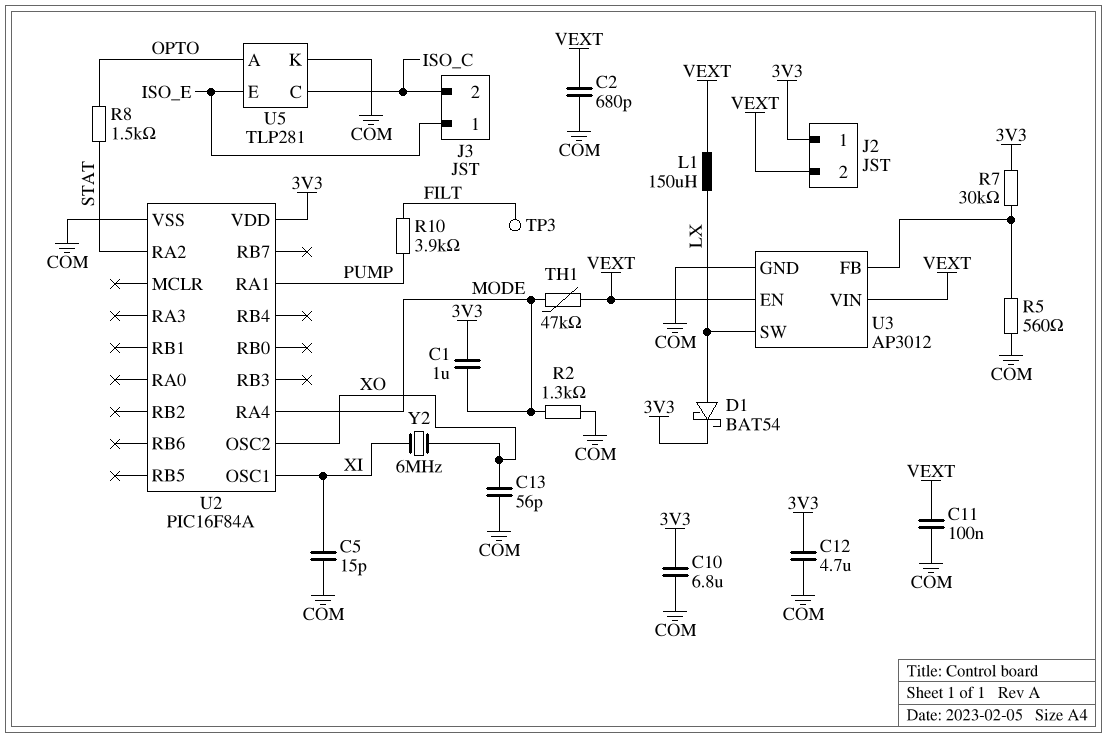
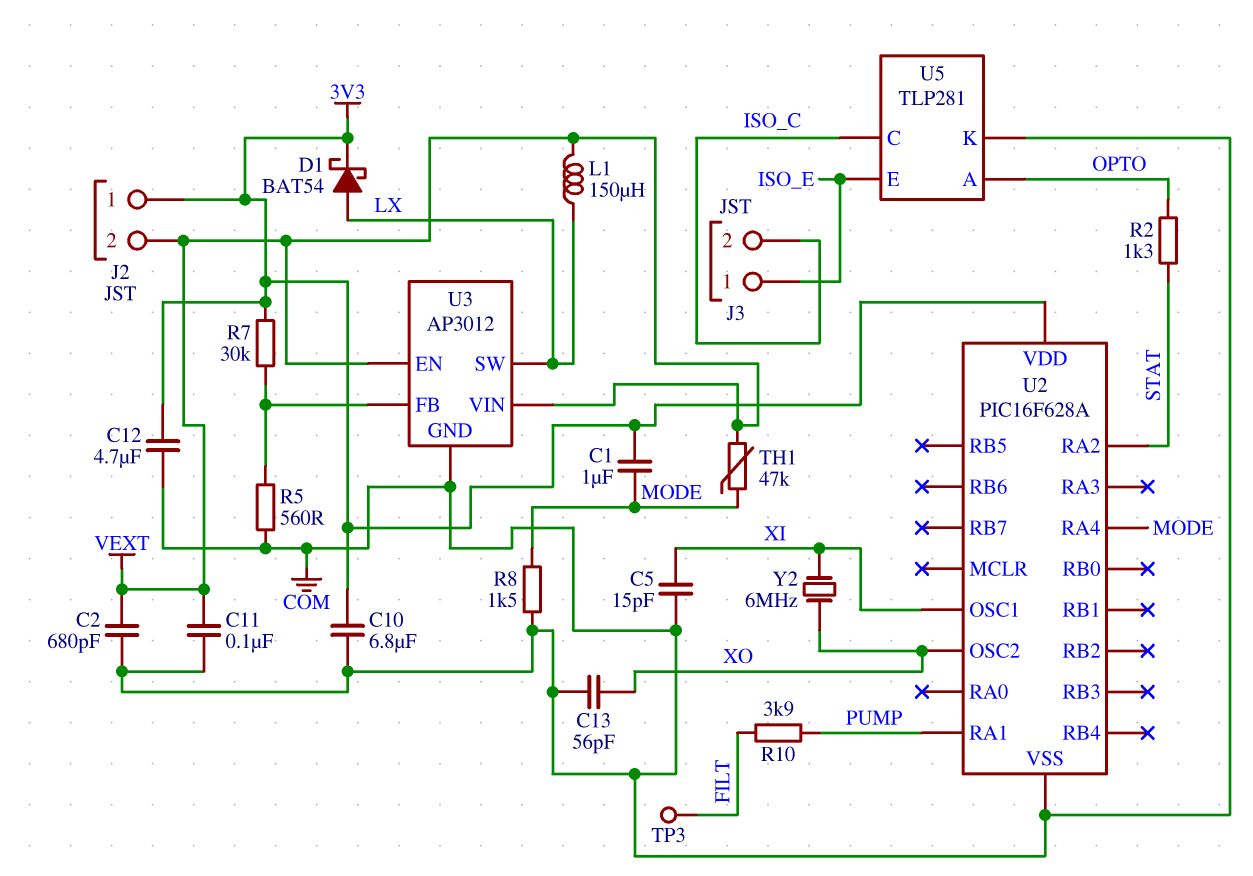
R2: 1.3k (COM, MODE) -> 1.3k (OPTO, STAT)
R8: 1.5k (OPTO, STAT) -> 1.5k (COM, MODE)
U2: PIC16F84A -> PIC16F628A

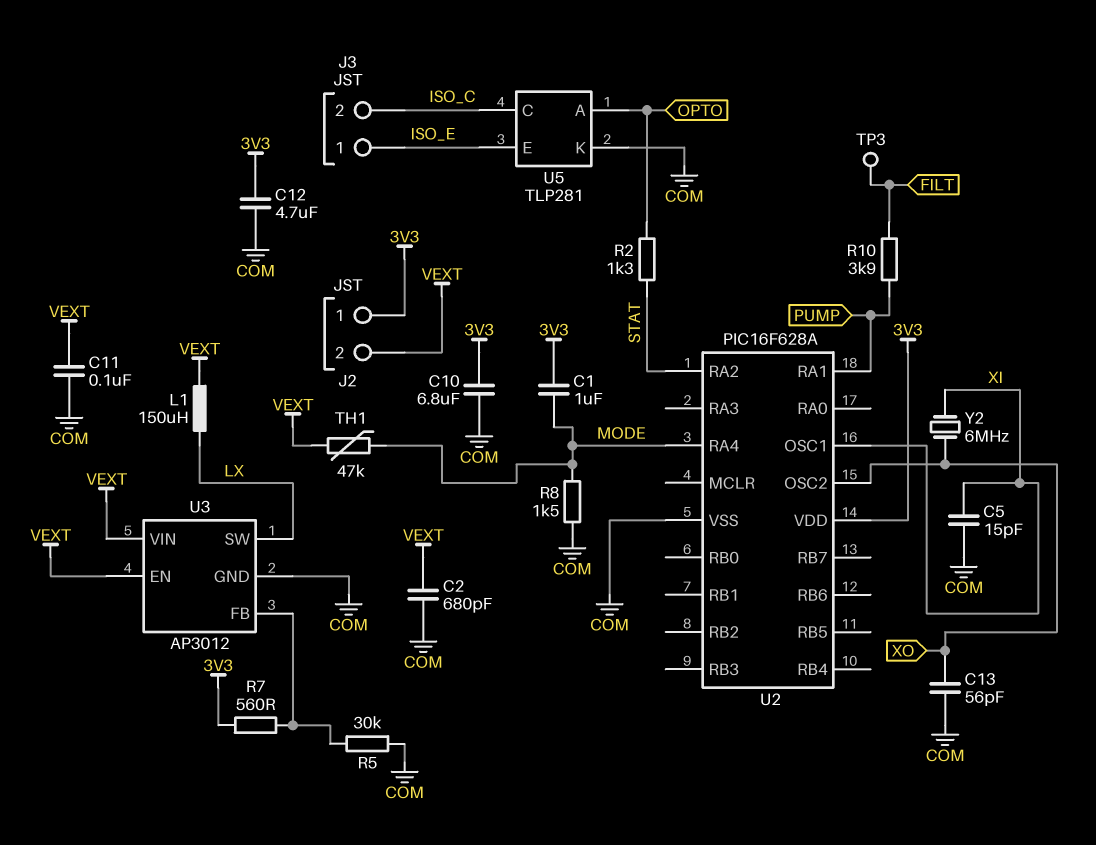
D1: schottky BAT54 (A LX, K 3V3) -> none
R5: 560 (COM, U3/FB) -> 30k (COM, U3/FB)
R7: 30k (3V3, U3/FB) -> 560 (3V3, U3/FB)

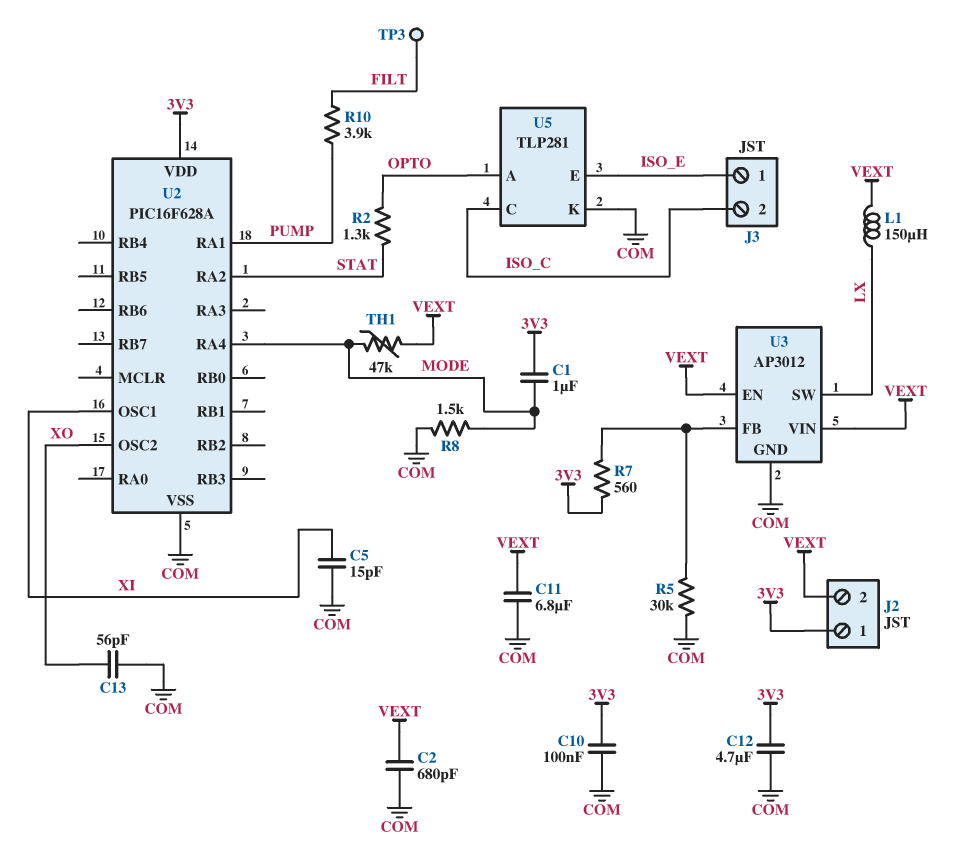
C10: 6.8uF (3V3, COM) -> 100nF (3V3, COM)
C11: 100nF (COM, VEXT) -> 6.8uF (COM, VEXT)
Y2: 6MHz (XI, XO) -> none

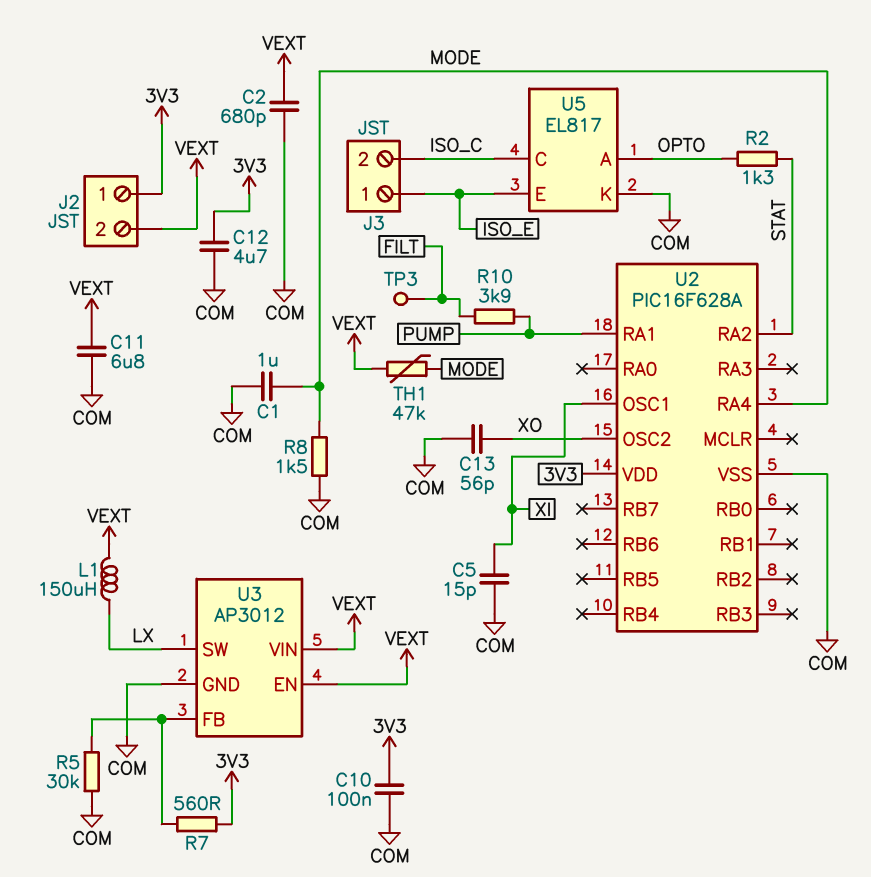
C1: 1uF (3V3, MODE) -> 1uF (COM, MODE)
U5: TLP281 -> EL817

